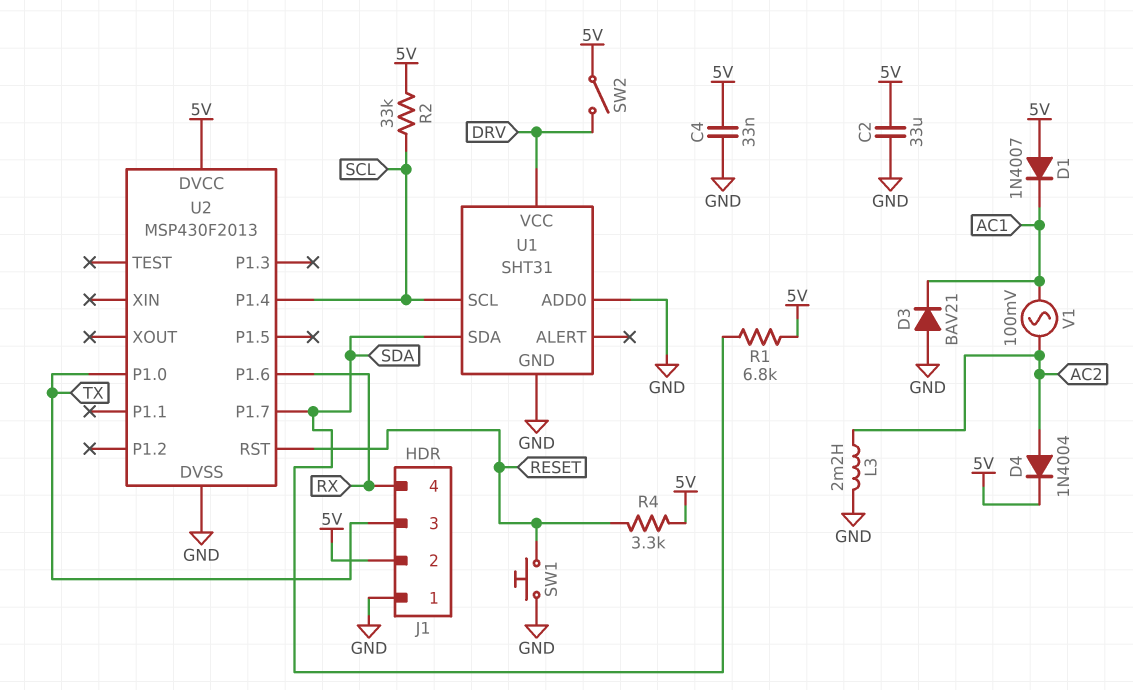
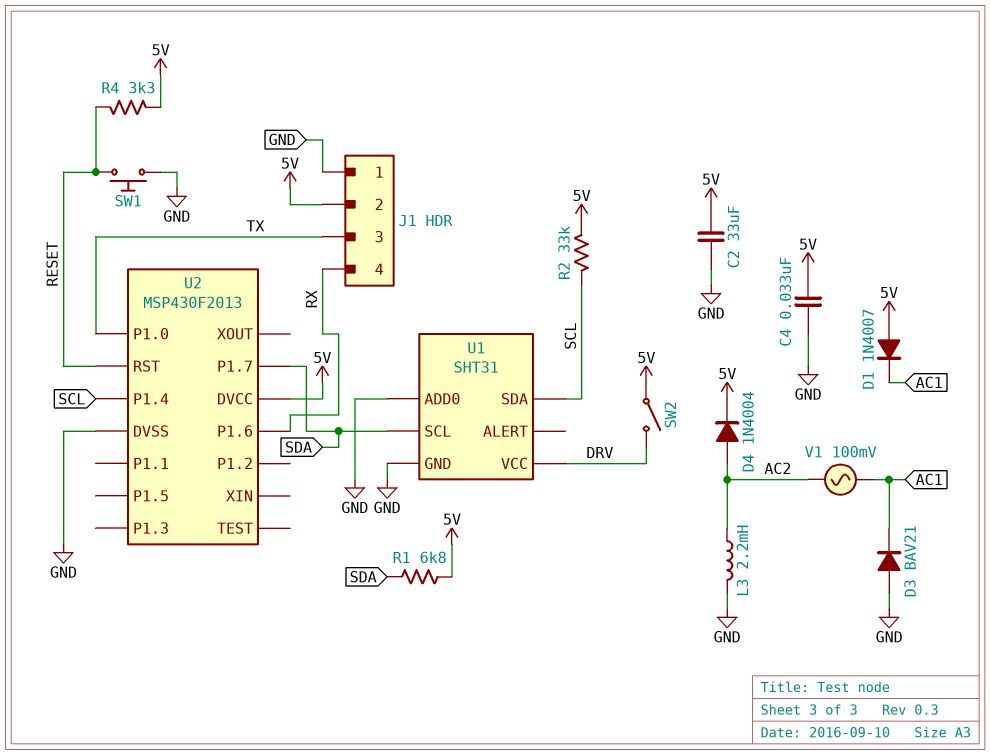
U1 pin SCL: SCL -> SDA
U1 pin SDA: SDA -> SCL

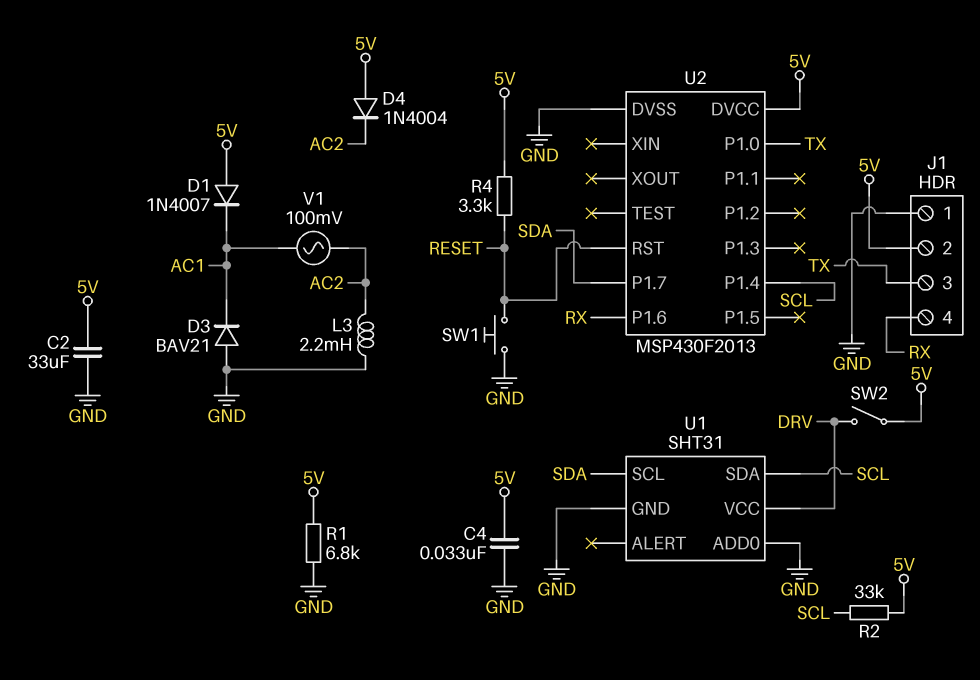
D4: diode 1N4004 (A AC2, K 5V) -> diode 1N4004 (A 5V, K AC2)
R1: 6.8k (5V, SDA) -> 6.8k (5V, GND)

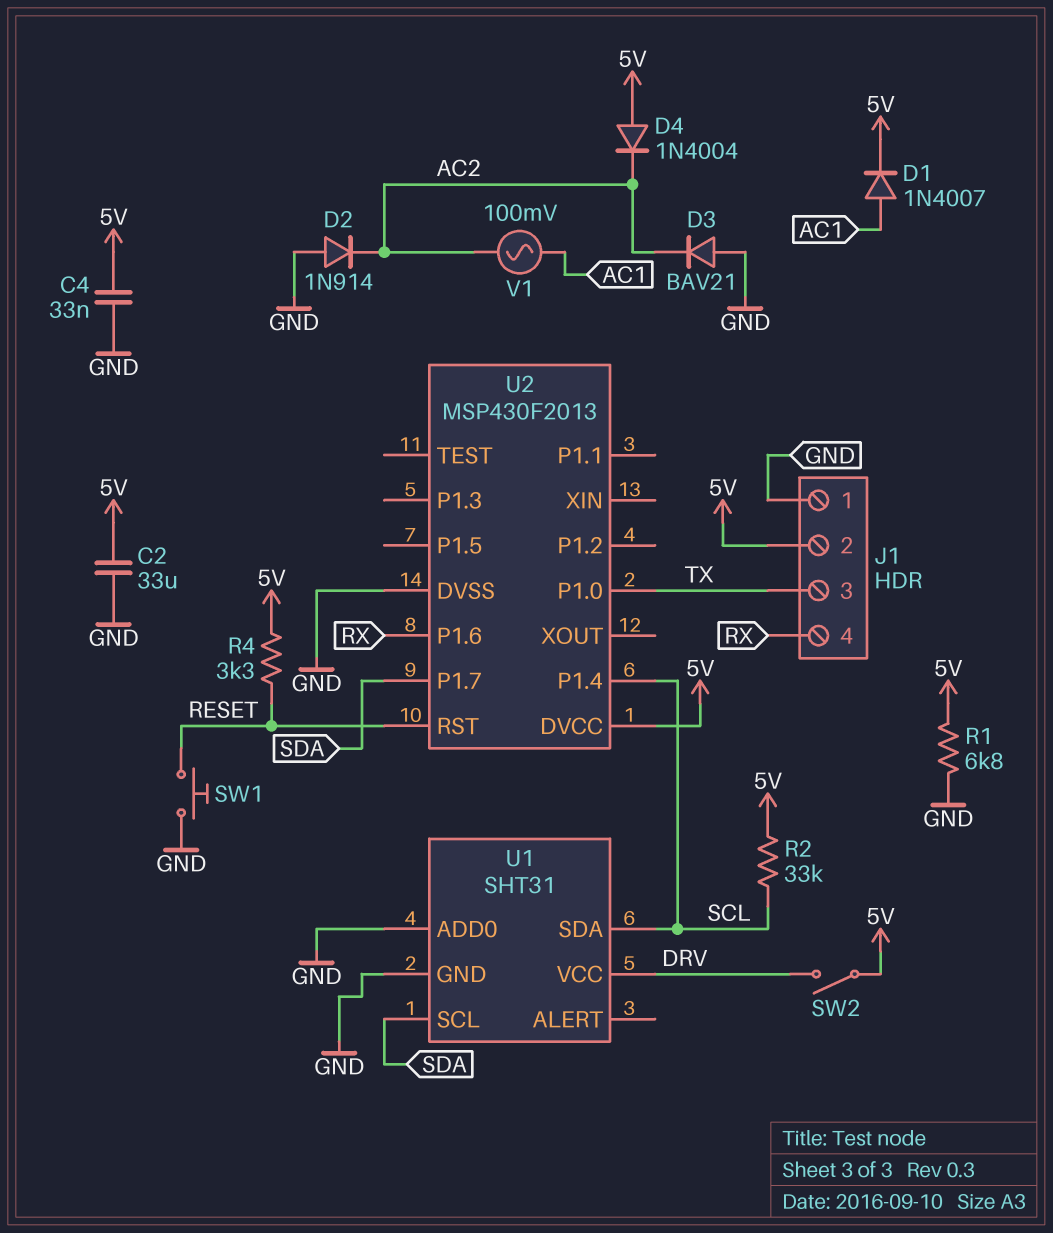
D1: diode 1N4007 (A 5V, K AC1) -> diode 1N4007 (A AC1, K 5V)
D2: none -> diode 1N914 (A GND, K AC2)
D3: diode BAV21 (A GND, K AC1) -> diode BAV21 (A GND, K AC2)
L3: 2.2mH (AC2, GND) -> none

